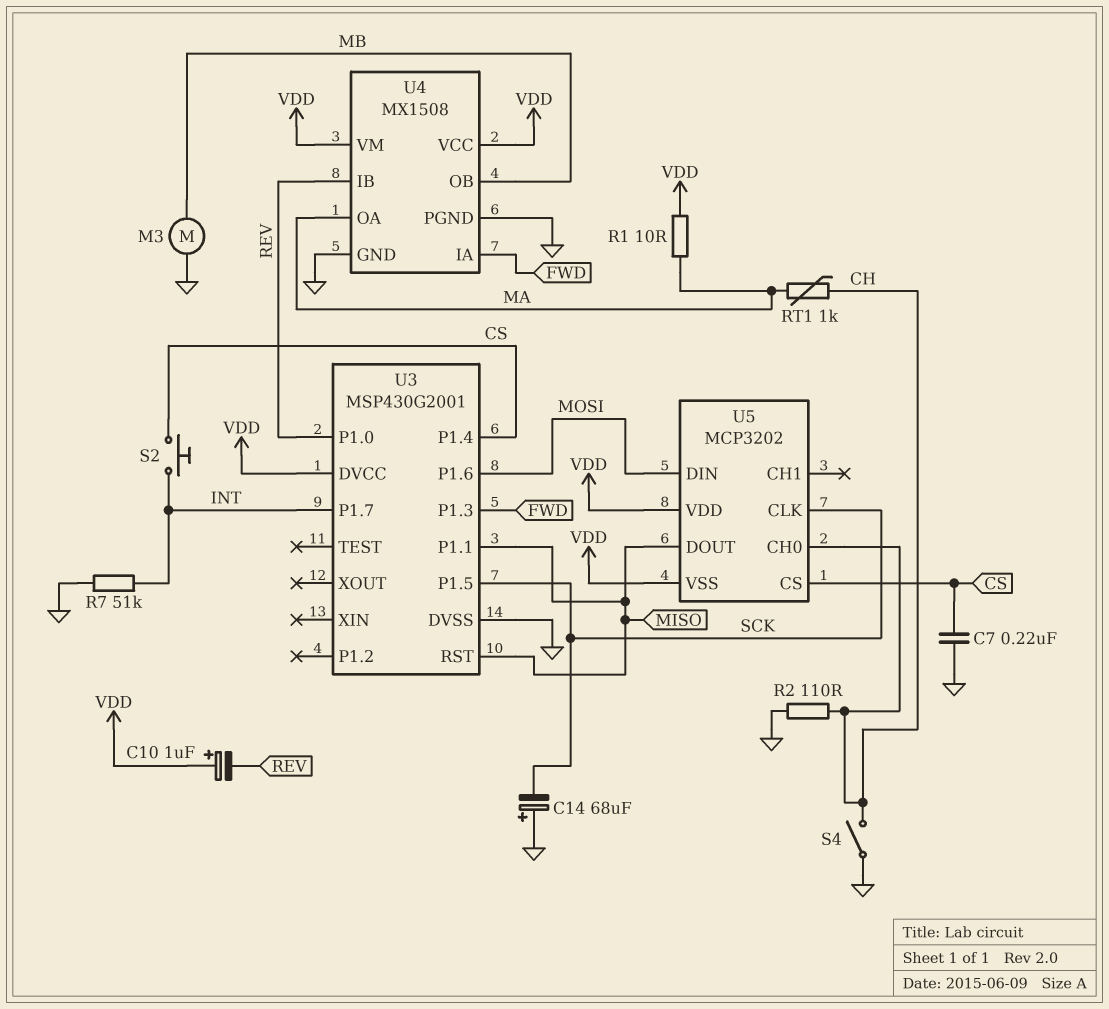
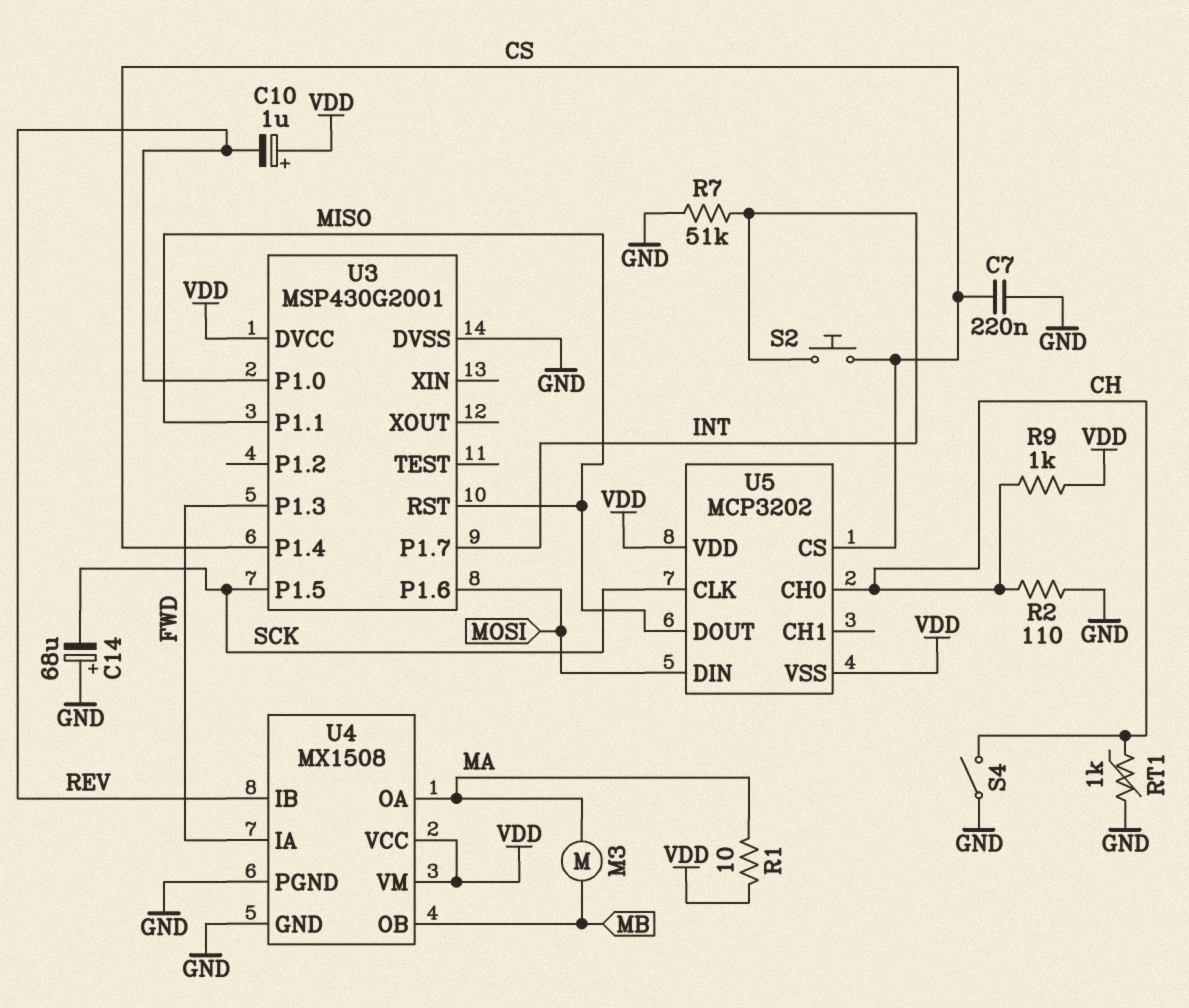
M3: motor (GND, MB) -> motor (MA, MB)
R9: none -> 1k (CH, VDD)
RT1: 1k (CH, MA) -> 1k (CH, GND)

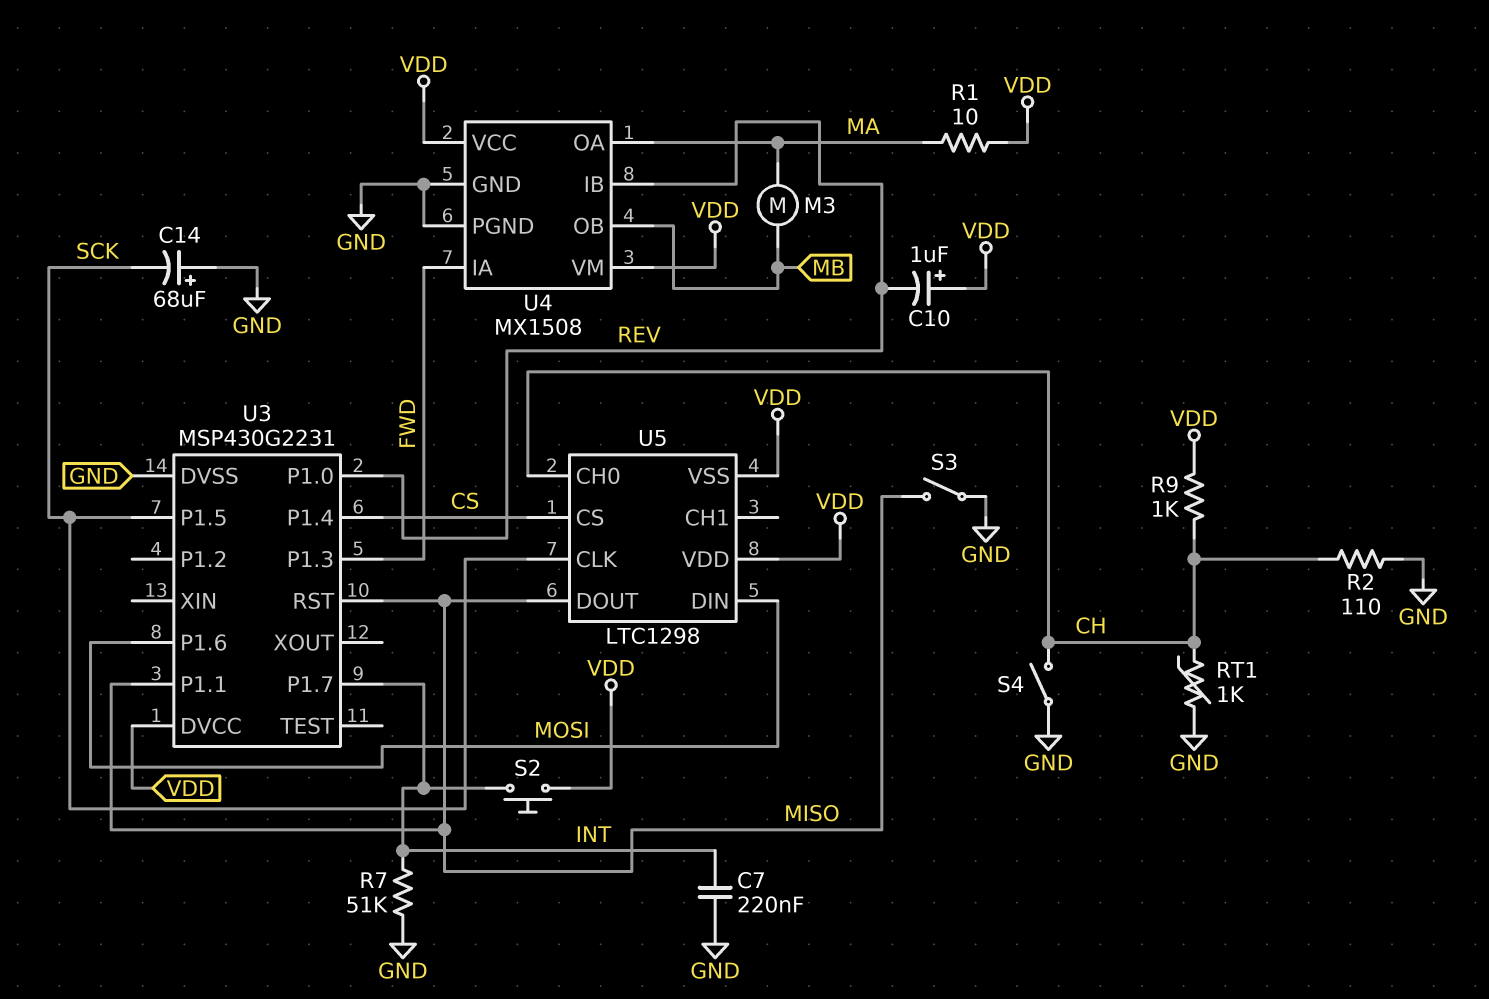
C7: 220nF (CS, GND) -> 220nF (GND, INT)
S2: button (CS, INT) -> button (INT, VDD)
S3: none -> switch (GND, MISO)
U3: MSP430G2001 -> MSP430G2231
U5: MCP3202 -> LTC1298

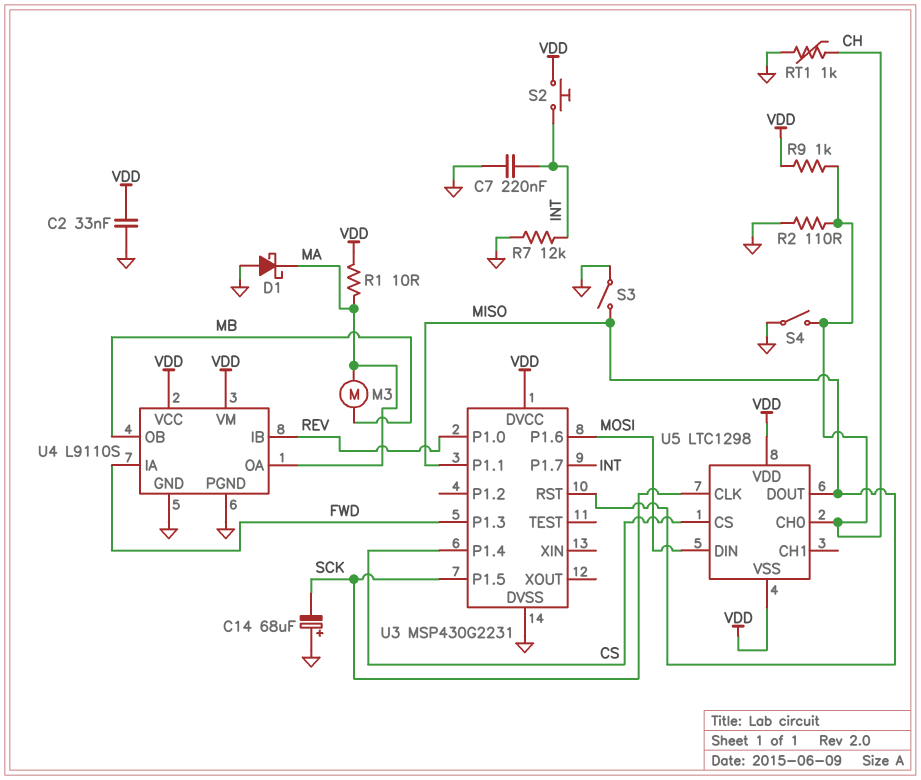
C2: none -> 33nF (GND, VDD)
C10: 1uF (plus VDD, minus REV) -> none
D1: none -> schottky (A GND, K MA)
R7: 51k (GND, INT) -> 12k (GND, INT)
U4: MX1508 -> L9110S

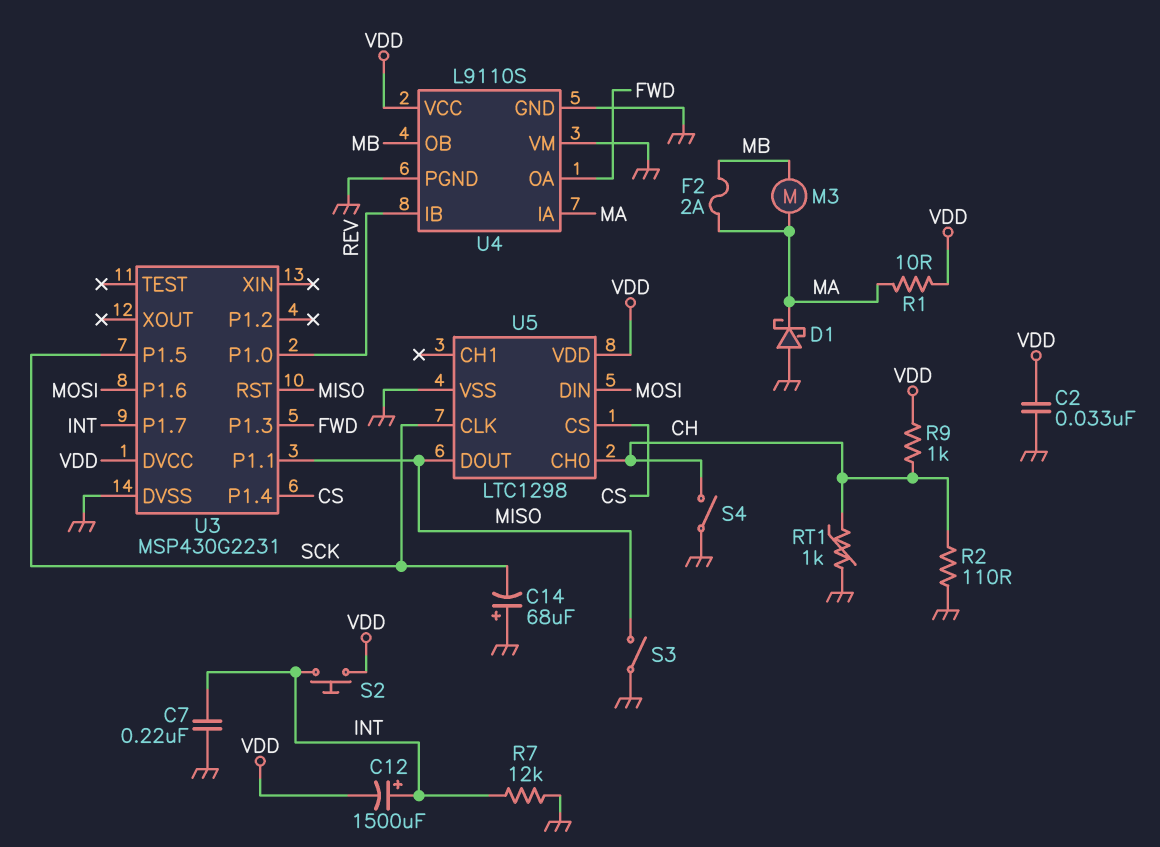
C12: none -> 1500uF (plus INT, minus VDD)
F2: none -> 2A (MA, MB)
U4 pin IA: FWD -> MA
U4 pin OA: MA -> FWD
U4 pin VM: VDD -> GND
U5 pin VSS: VDD -> GND

